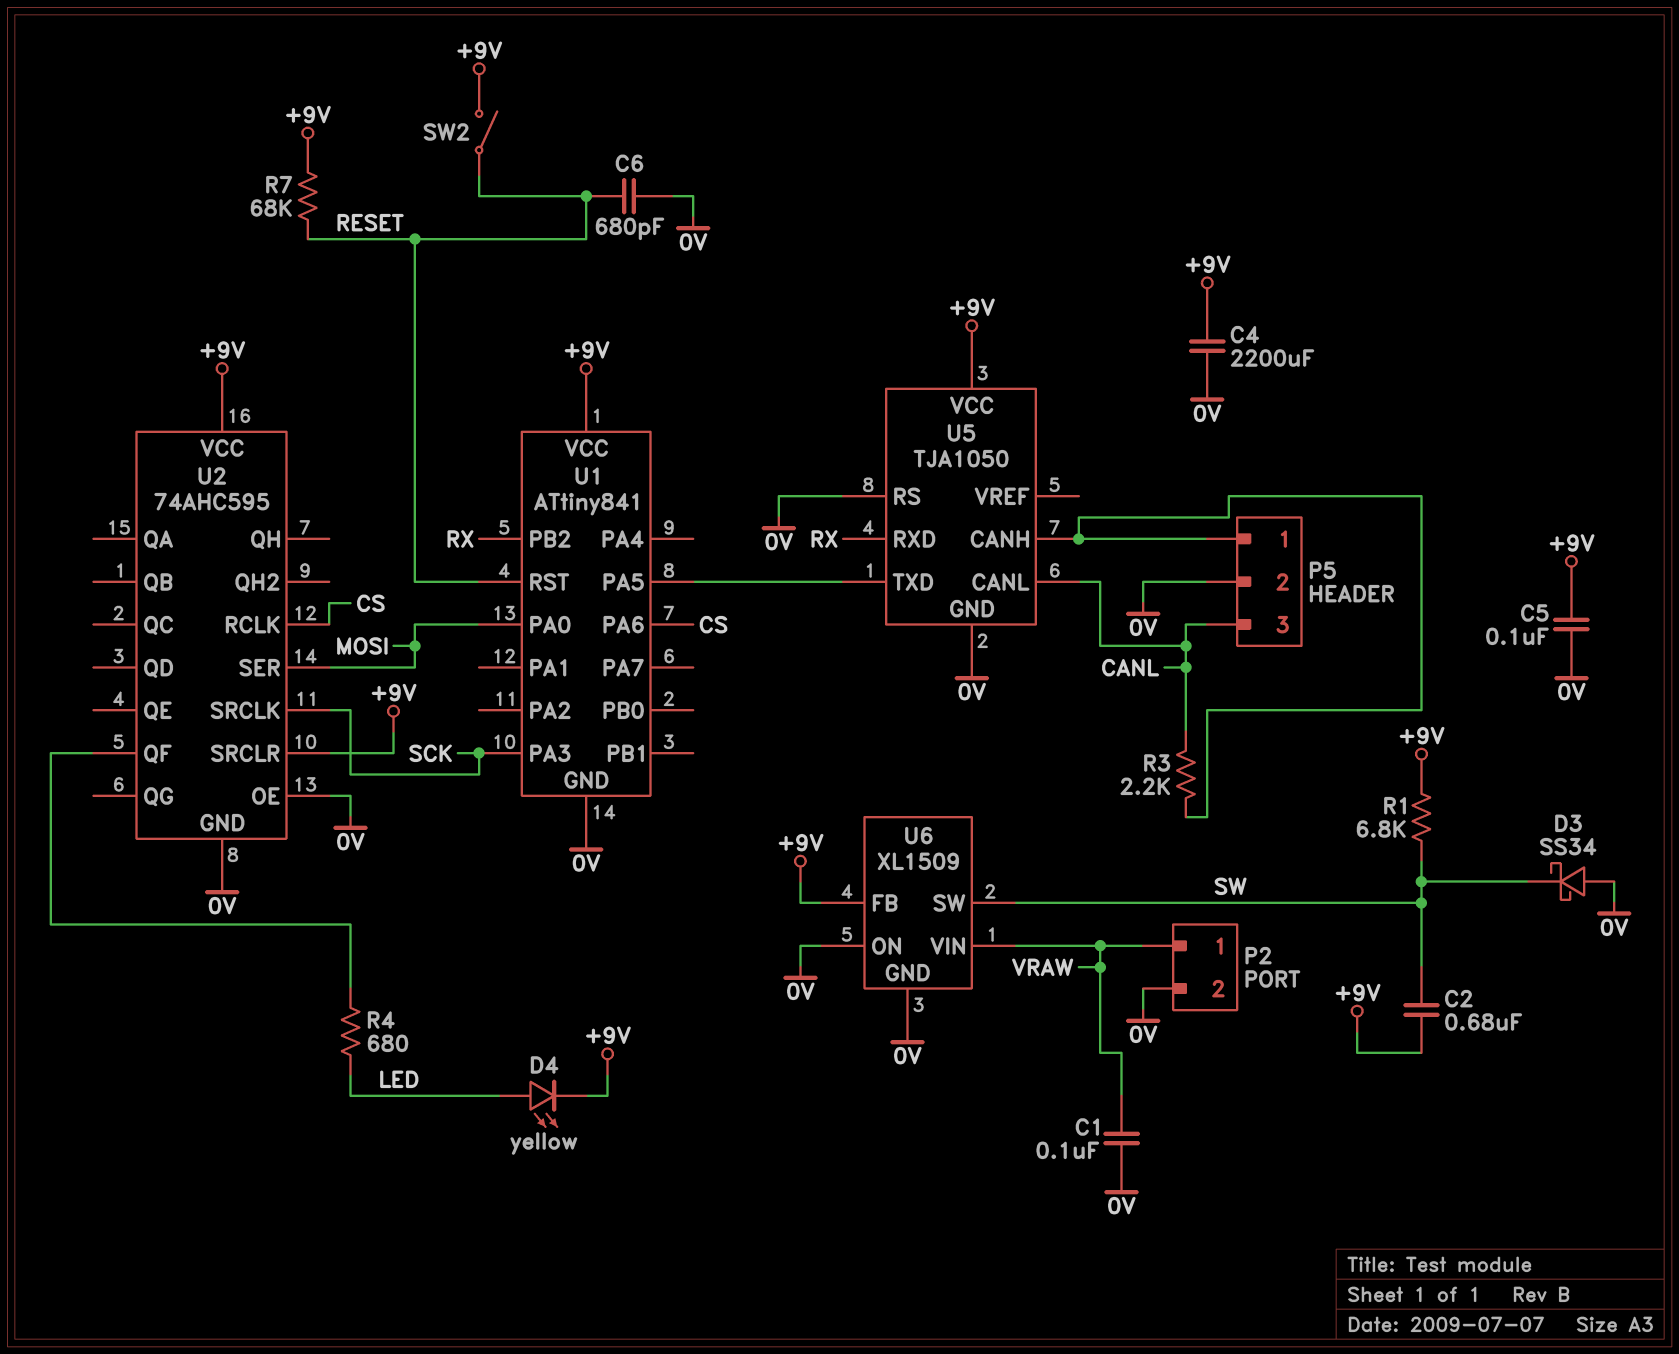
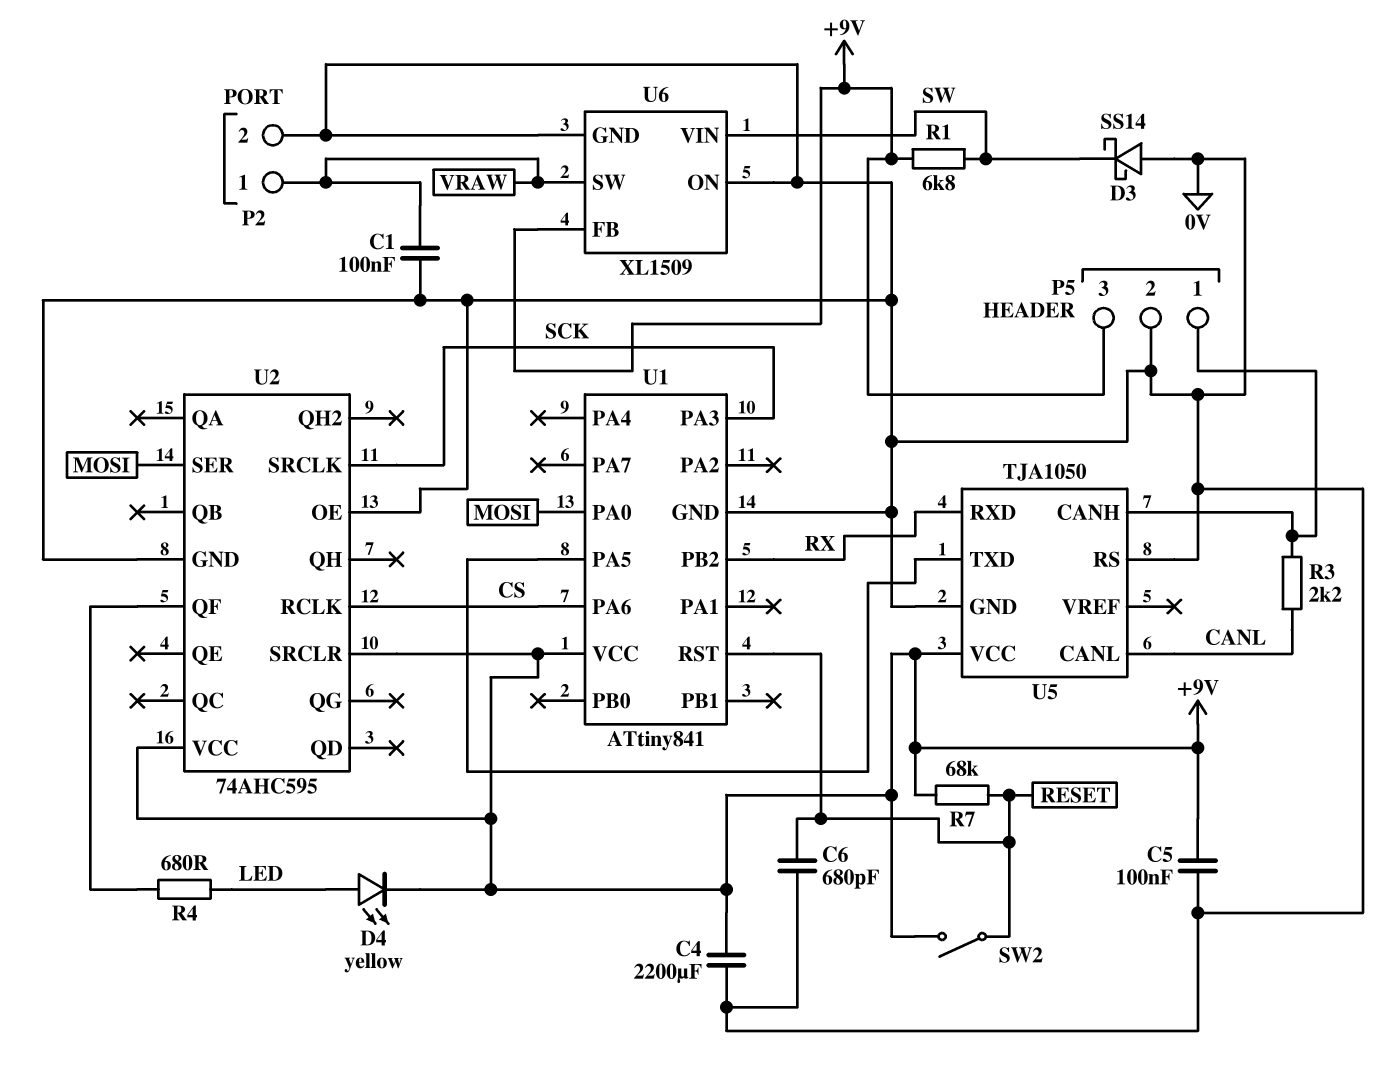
C2: 680nF (+9V, SW) -> none
D3: schottky SS34 (A 0V, K SW) -> schottky SS14 (A 0V, K SW)
P5 pin 3: CANL -> +9V
U6 pin SW: SW -> VRAW
U6 pin VIN: VRAW -> SW

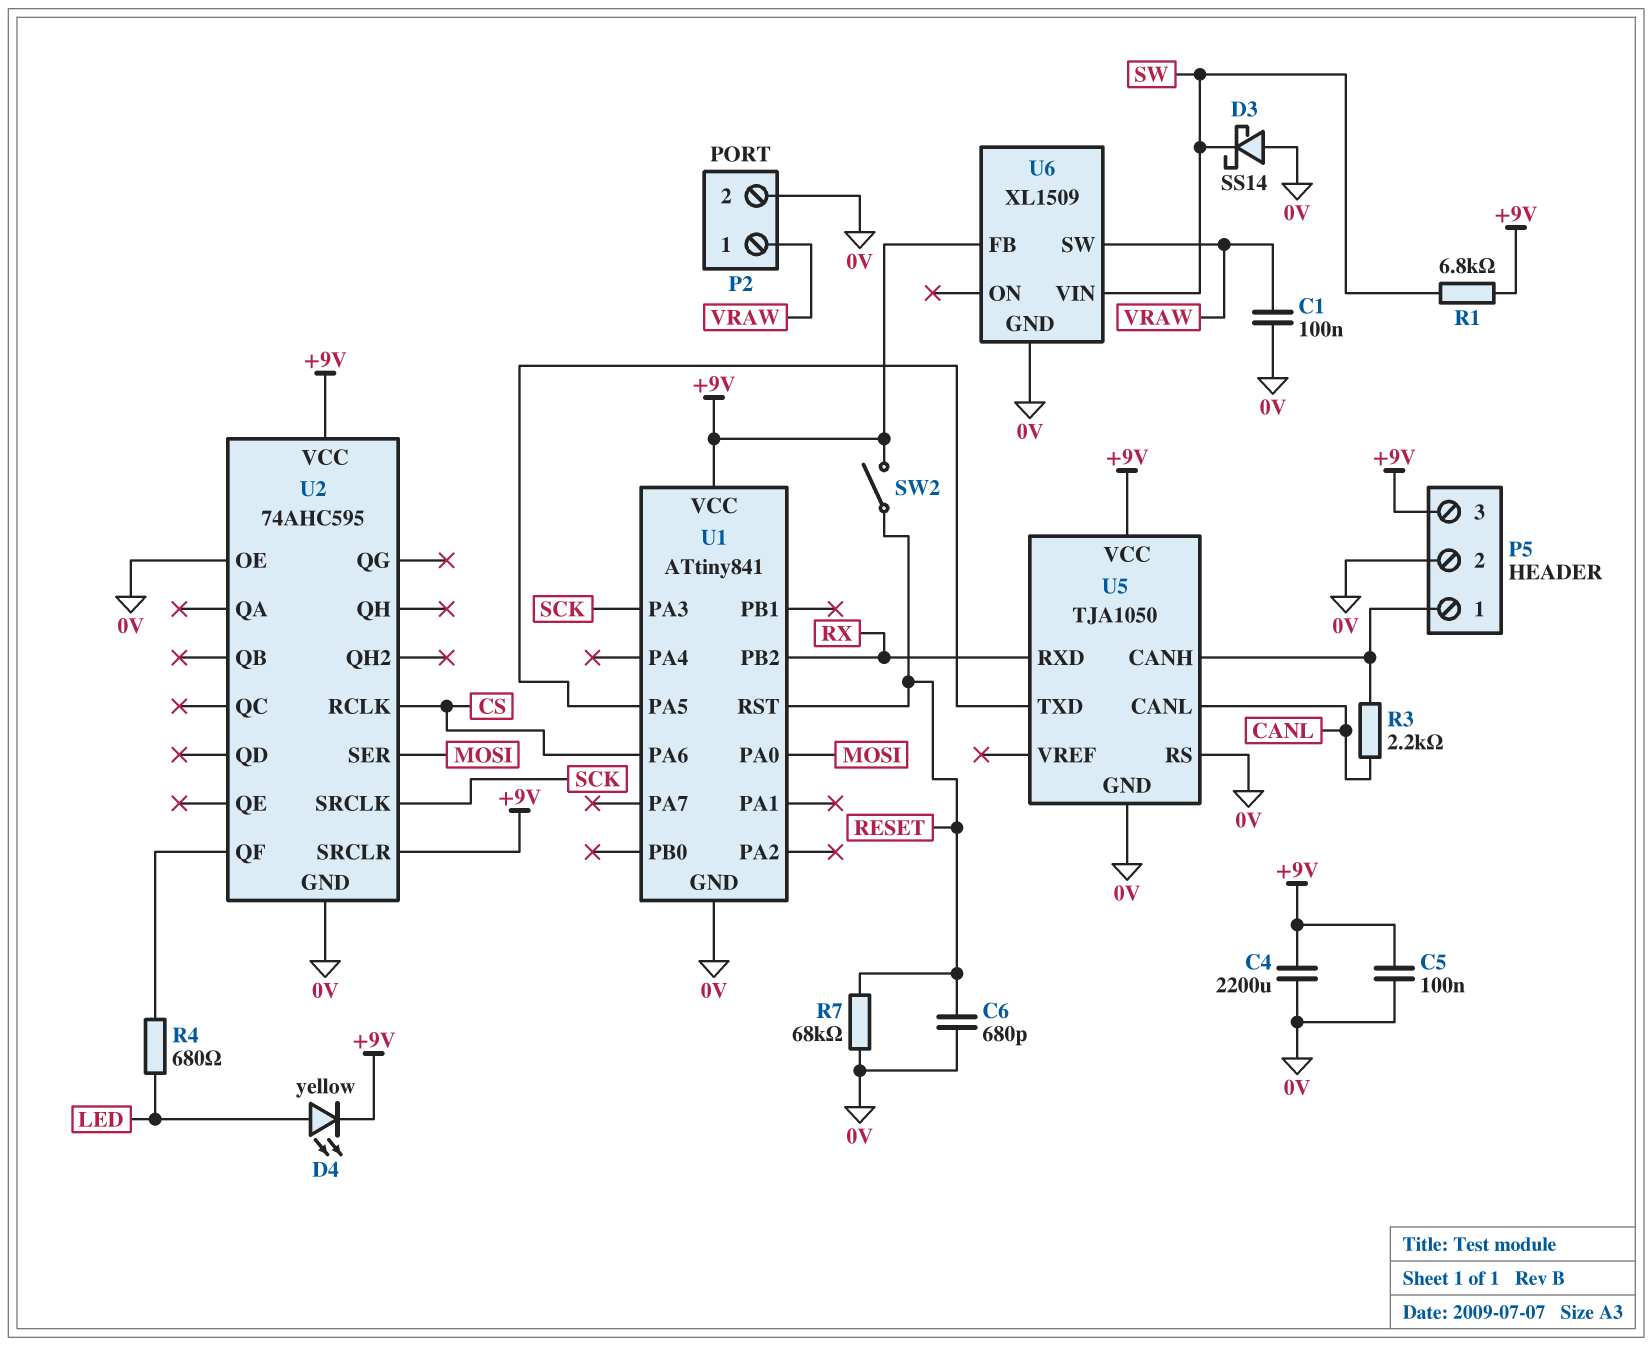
R7: 68k (+9V, RESET) -> 68k (0V, RESET)
U6 pin ON: 0V -> none

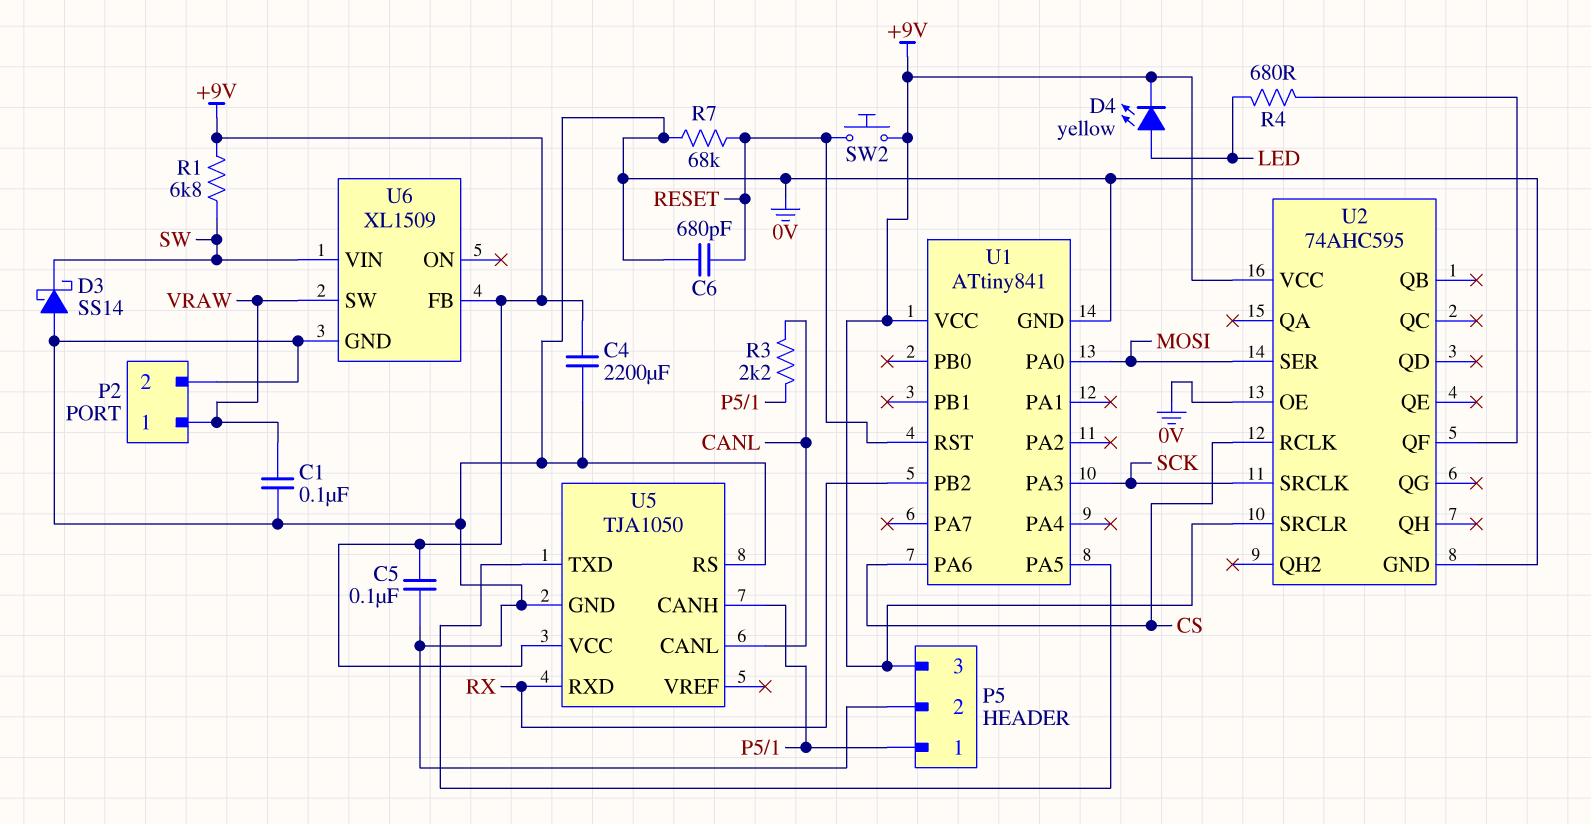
SW2: switch (+9V, RESET) -> button (+9V, RESET)

